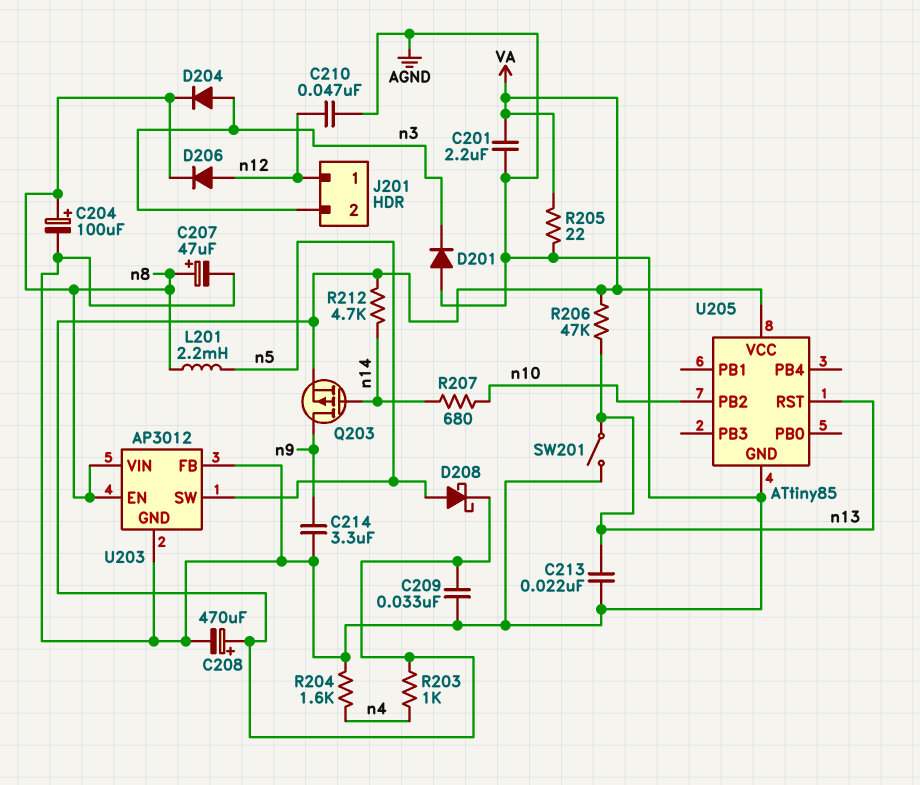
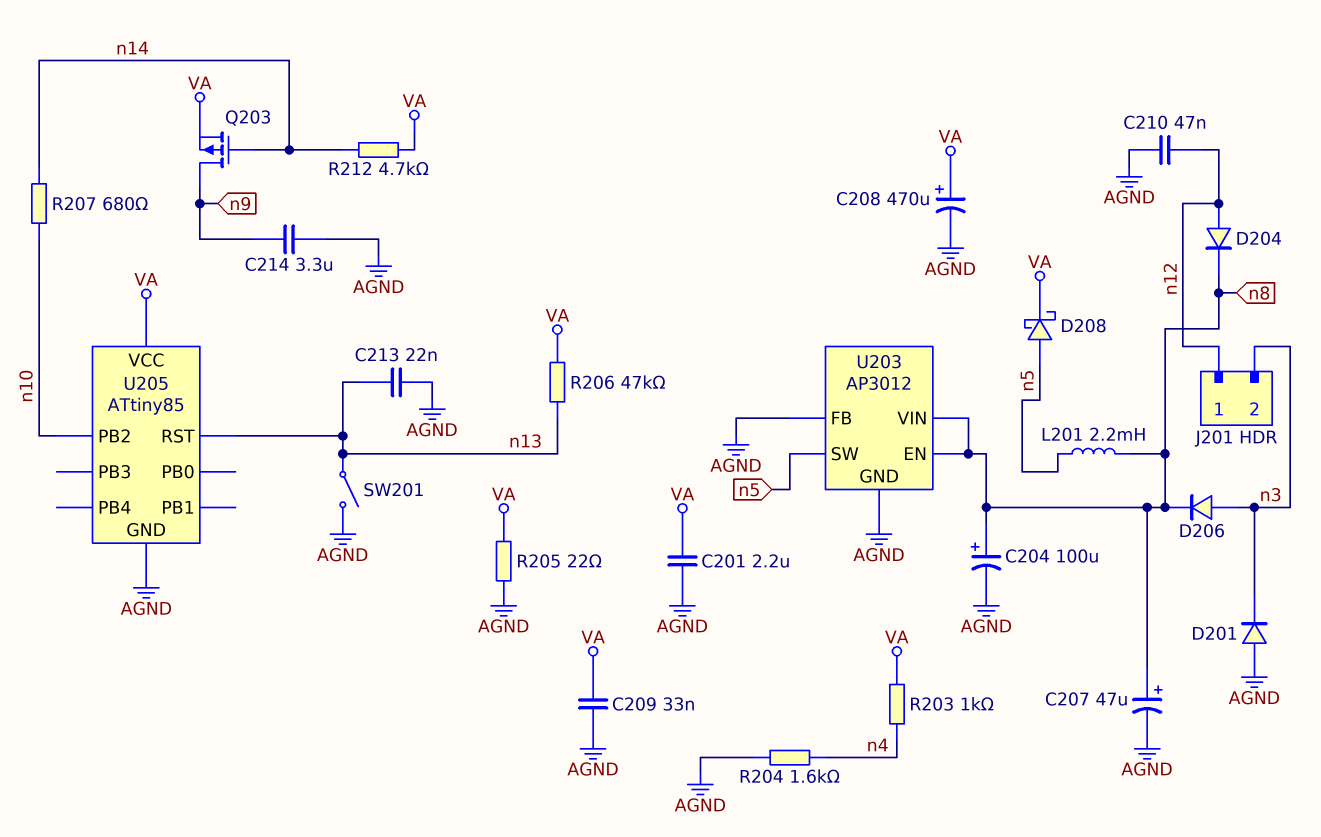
D204: diode (A n3, K n8) -> diode (A n12, K n8)
D206: diode (A n12, K n8) -> diode (A n3, K n8)

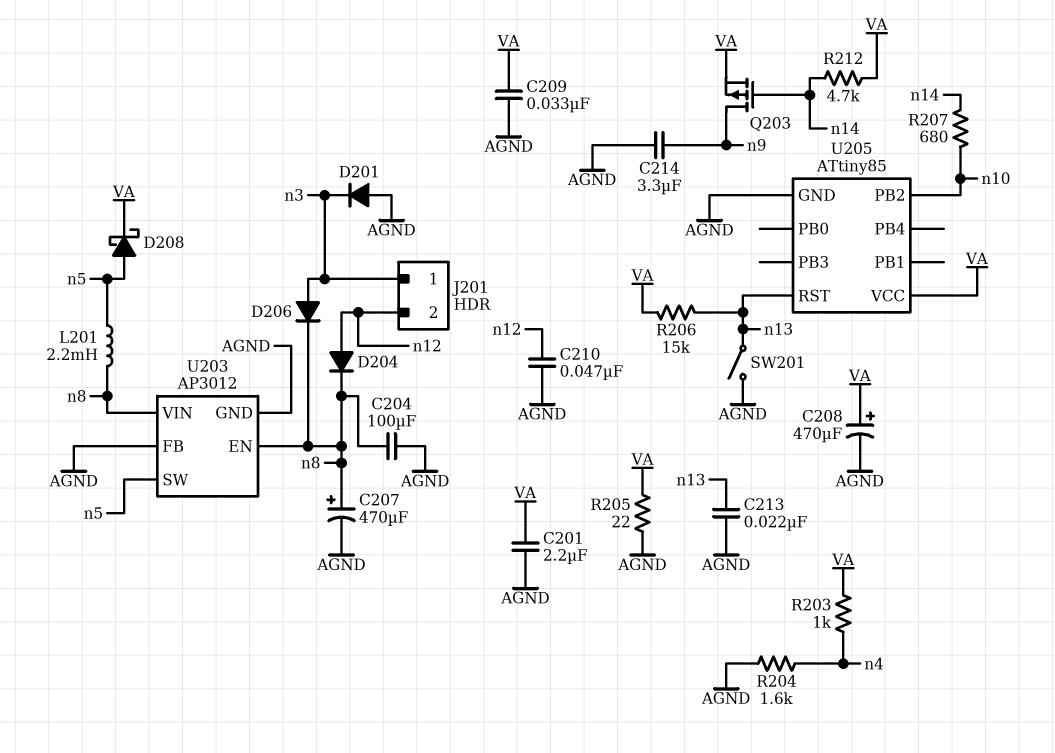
C204: 100uF (plus n8, minus AGND) -> 100uF (AGND, n8)
C207: 47uF (plus n8, minus AGND) -> 470uF (plus n8, minus AGND)
J201 pin 1: n12 -> n3
J201 pin 2: n3 -> n12
R206: 47k (VA, n13) -> 15k (VA, n13)

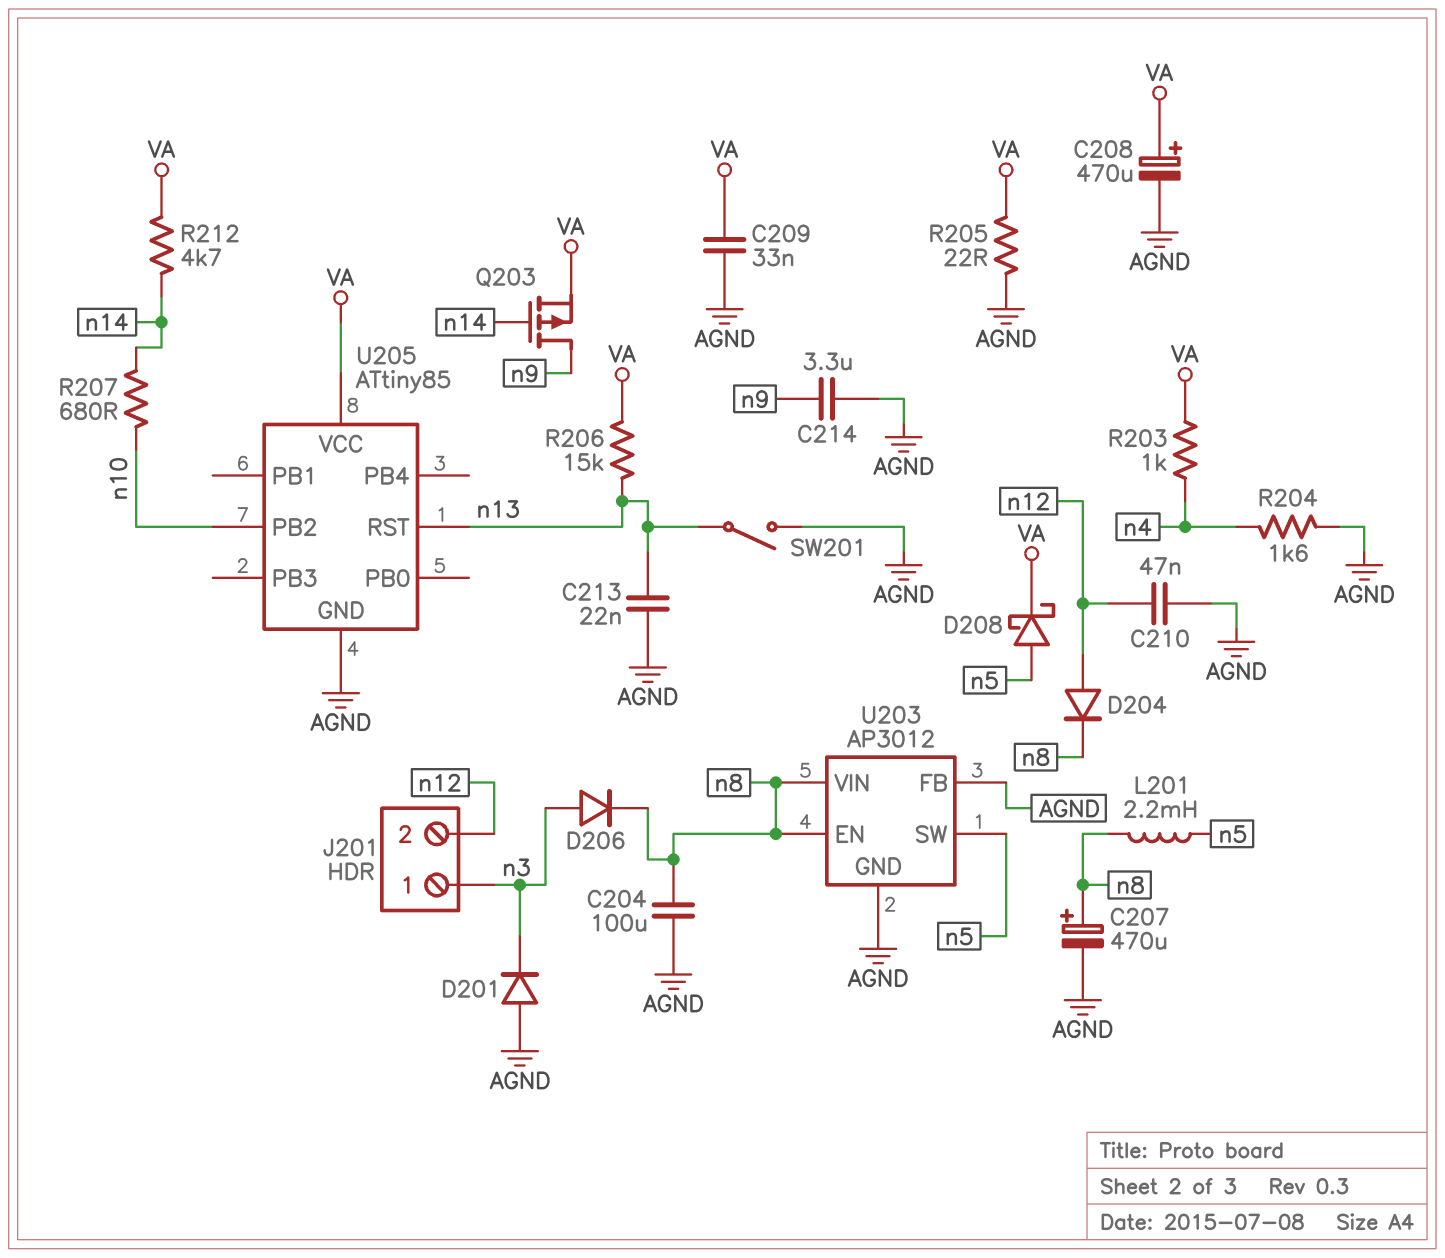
C201: 2.2uF (AGND, VA) -> none

